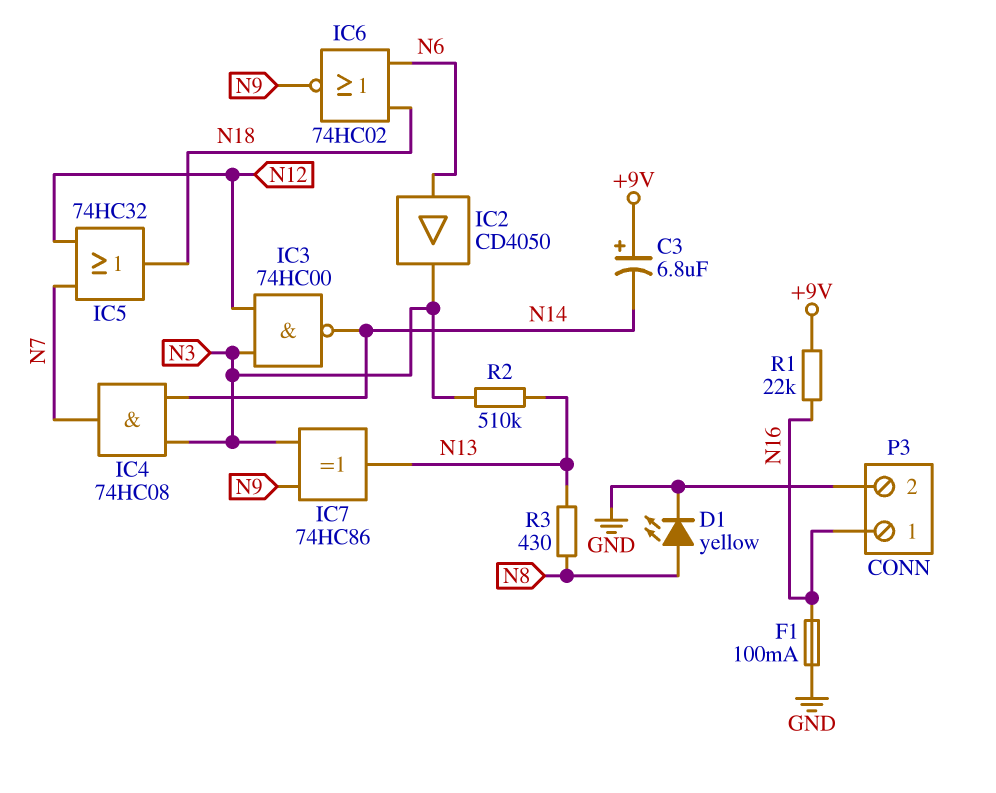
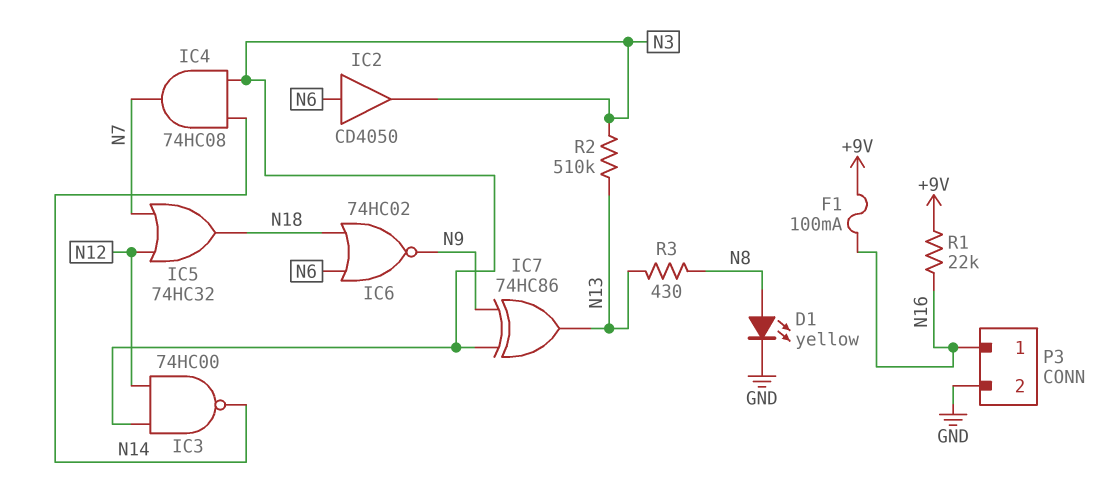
C3: 6.8uF (plus +9V, minus N14) -> none
F1: 100mA (GND, N16) -> 100mA (+9V, N16)

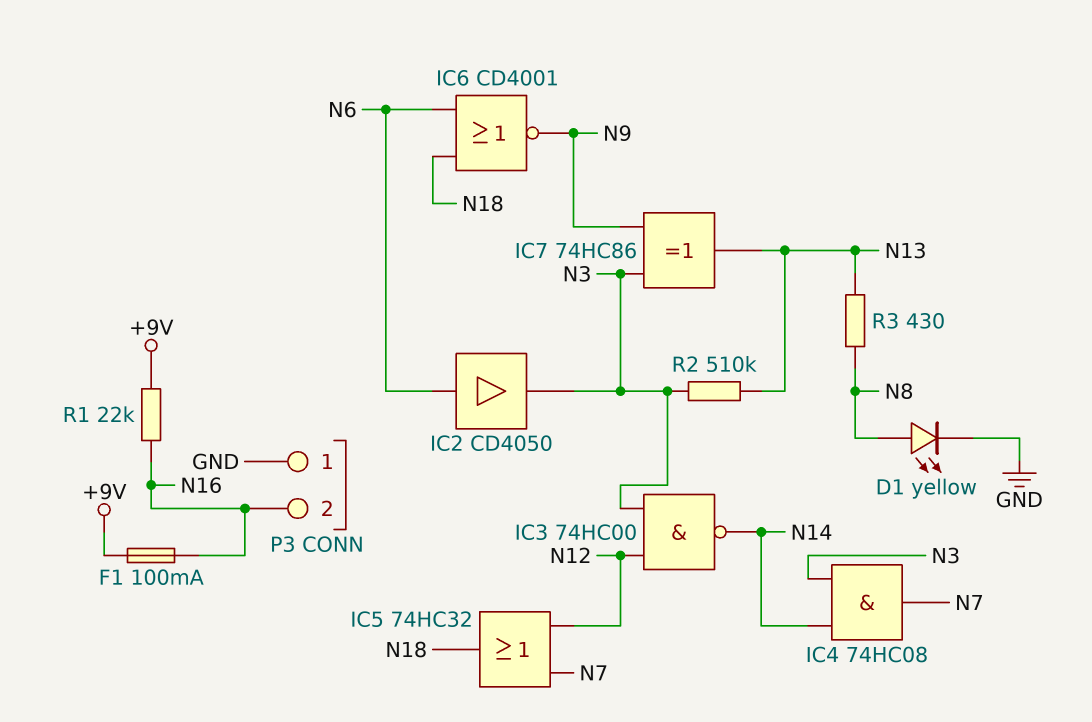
IC6: NOR 74HC02 (in N6, in N18, out N9) -> NOR CD4001 (in N6, in N18, out N9)
P3 pin 1: N16 -> GND
P3 pin 2: GND -> N16

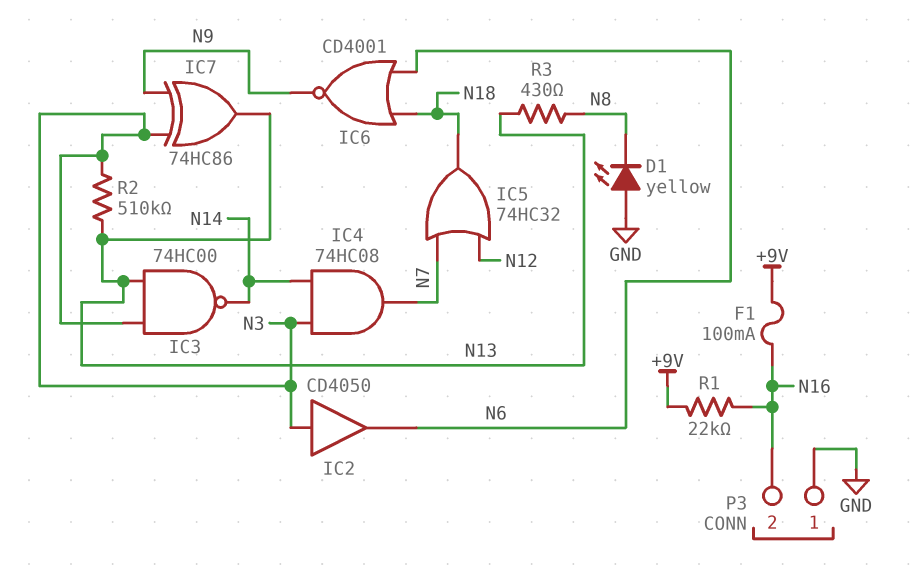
D1: LED yellow (A N8, K GND) -> LED yellow (A GND, K N8)
IC2: buffer CD4050 (in N6, out N3) -> buffer CD4050 (in N3, out N6)
IC3: NAND 74HC00 (in N3, in N12, out N14) -> NAND 74HC00 (in N3, in N13, out N14)

